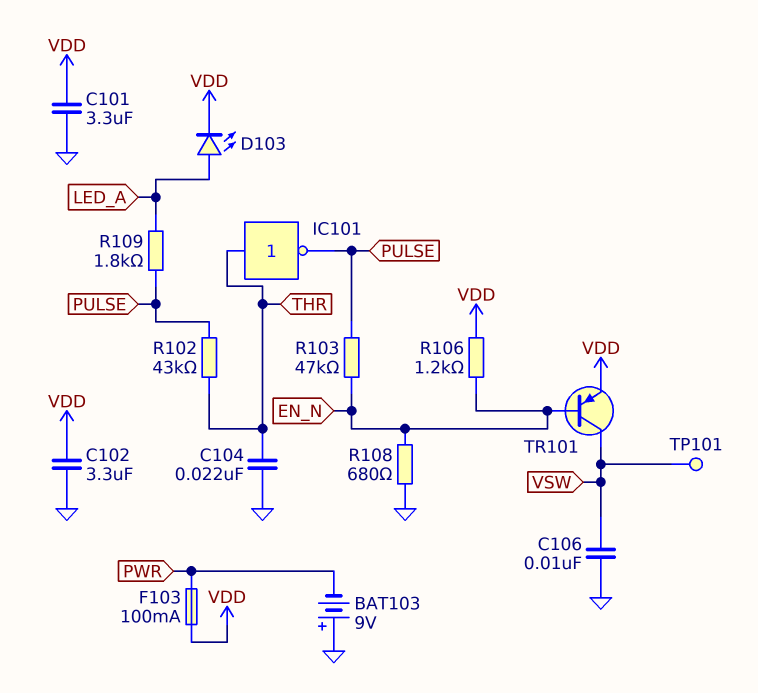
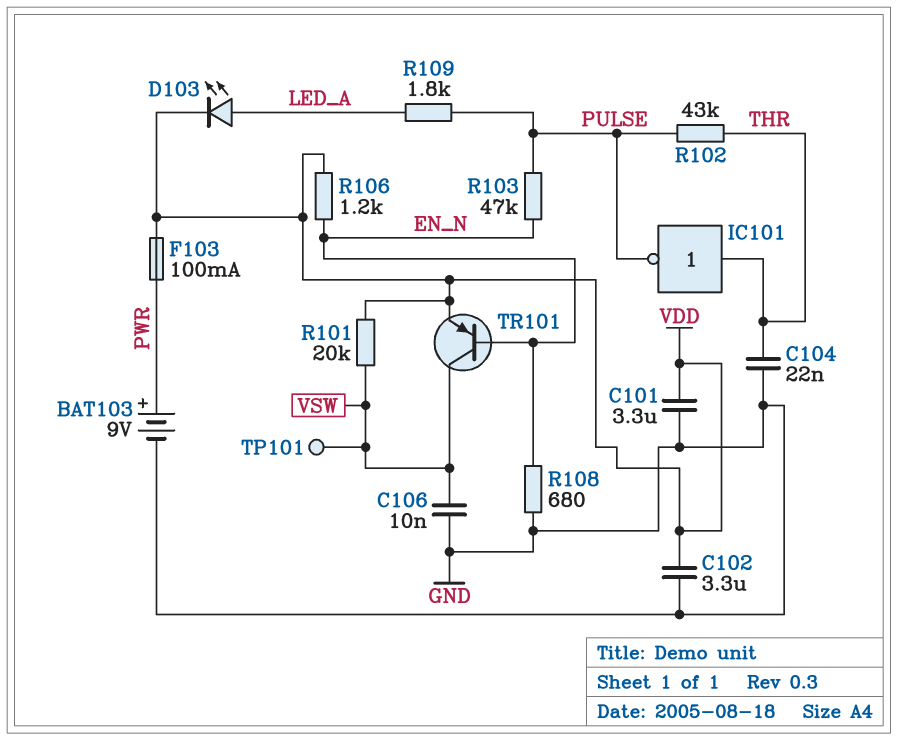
BAT103: 9V (plus GND, minus PWR) -> 9V (plus PWR, minus GND)
R101: none -> 20k (VDD, VSW)

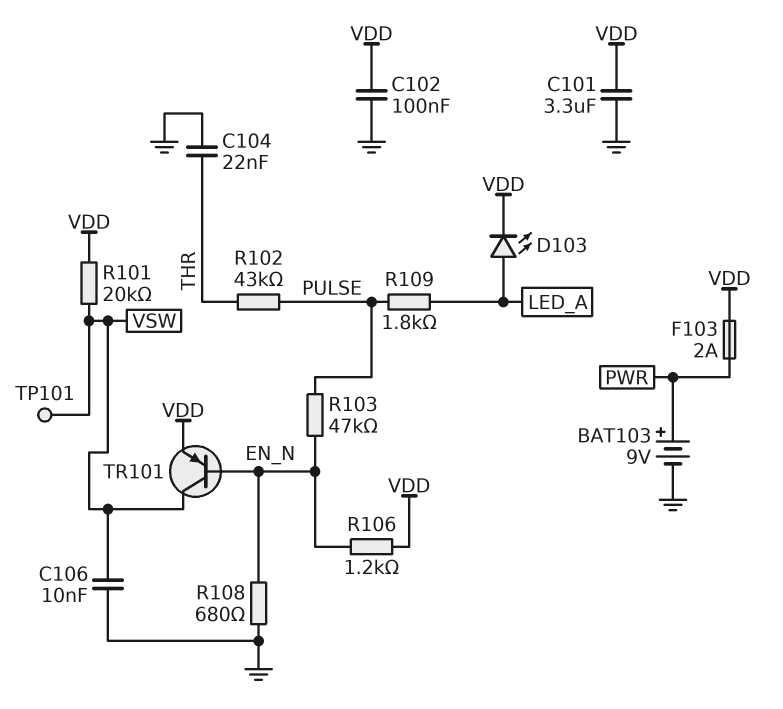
C102: 3.3uF (GND, VDD) -> 100nF (GND, VDD)
F103: 100mA (PWR, VDD) -> 2A (PWR, VDD)
IC101: NOT (in THR, out PULSE) -> none

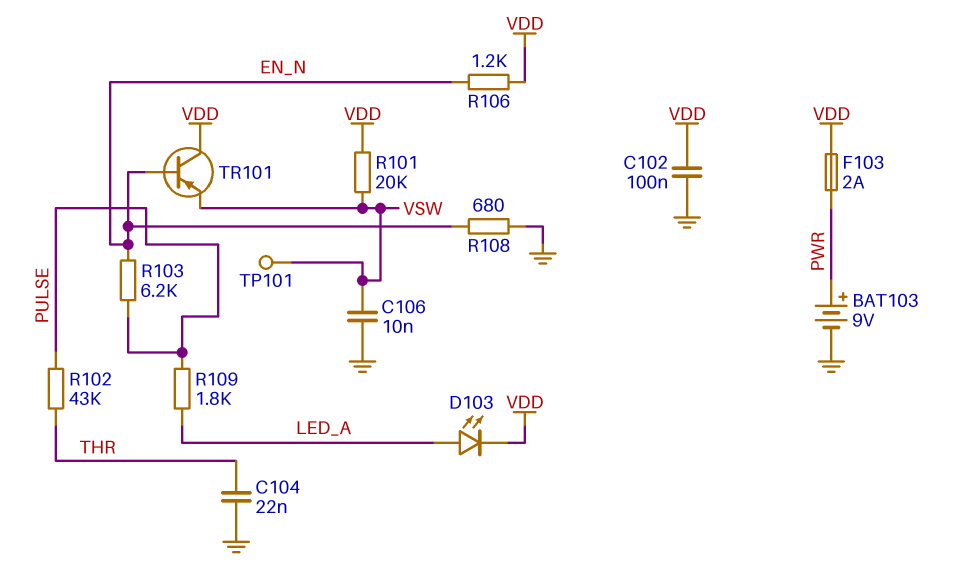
C101: 3.3uF (GND, VDD) -> none
R103: 47k (EN_N, PULSE) -> 6.2k (EN_N, PULSE)
TR101: PNP (B EN_N, C VSW, E VDD) -> PNP (B EN_N, C VDD, E VSW)

